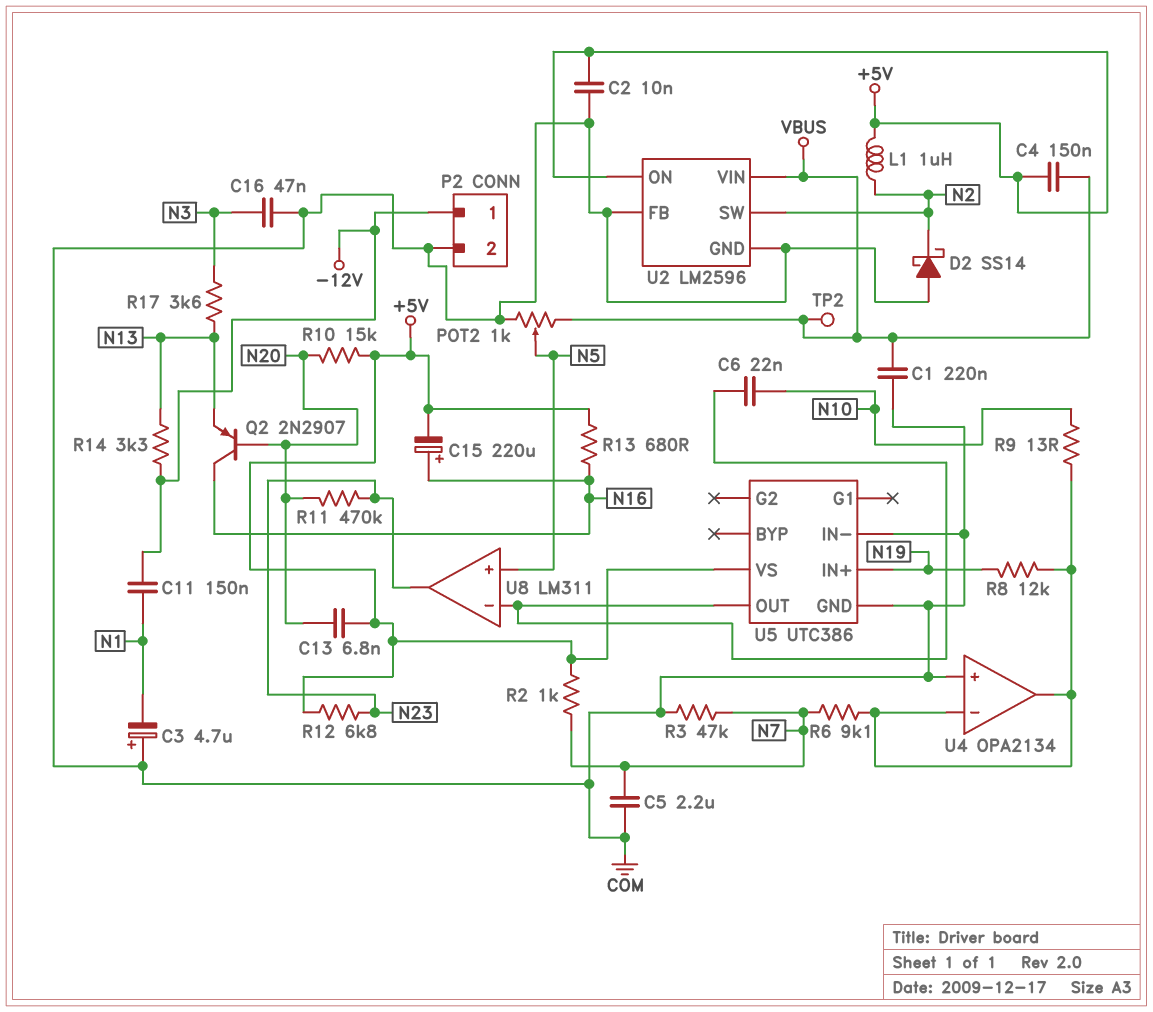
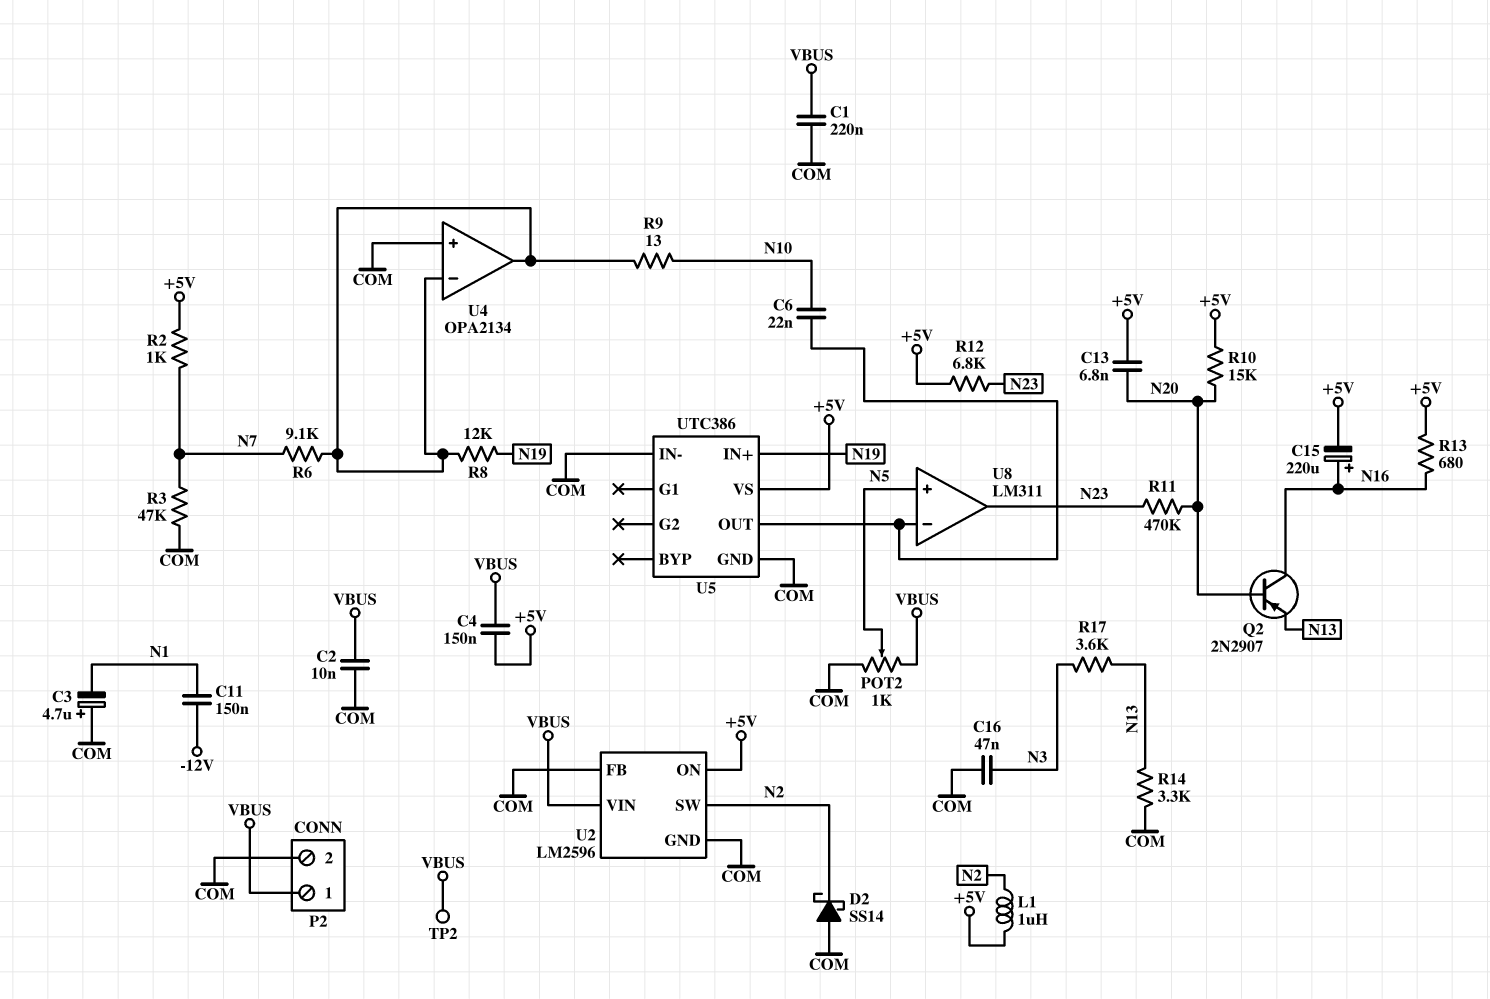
C2: 10nF (+5V, COM) -> 10nF (COM, VBUS)
C5: 2.2uF (COM, N7) -> none
P2 pin 1: -12V -> VBUS
R14: 3.3k (-12V, N13) -> 3.3k (COM, N13)

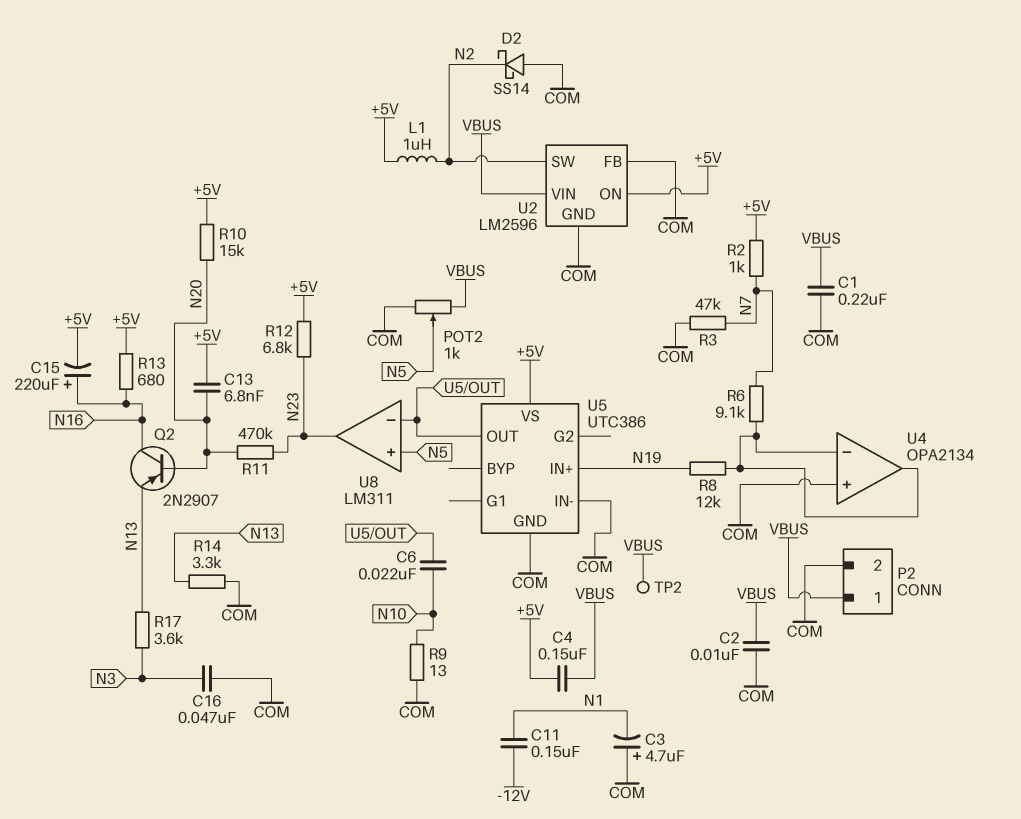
R9: 13 (N10, U4/in-) -> 13 (COM, N10)

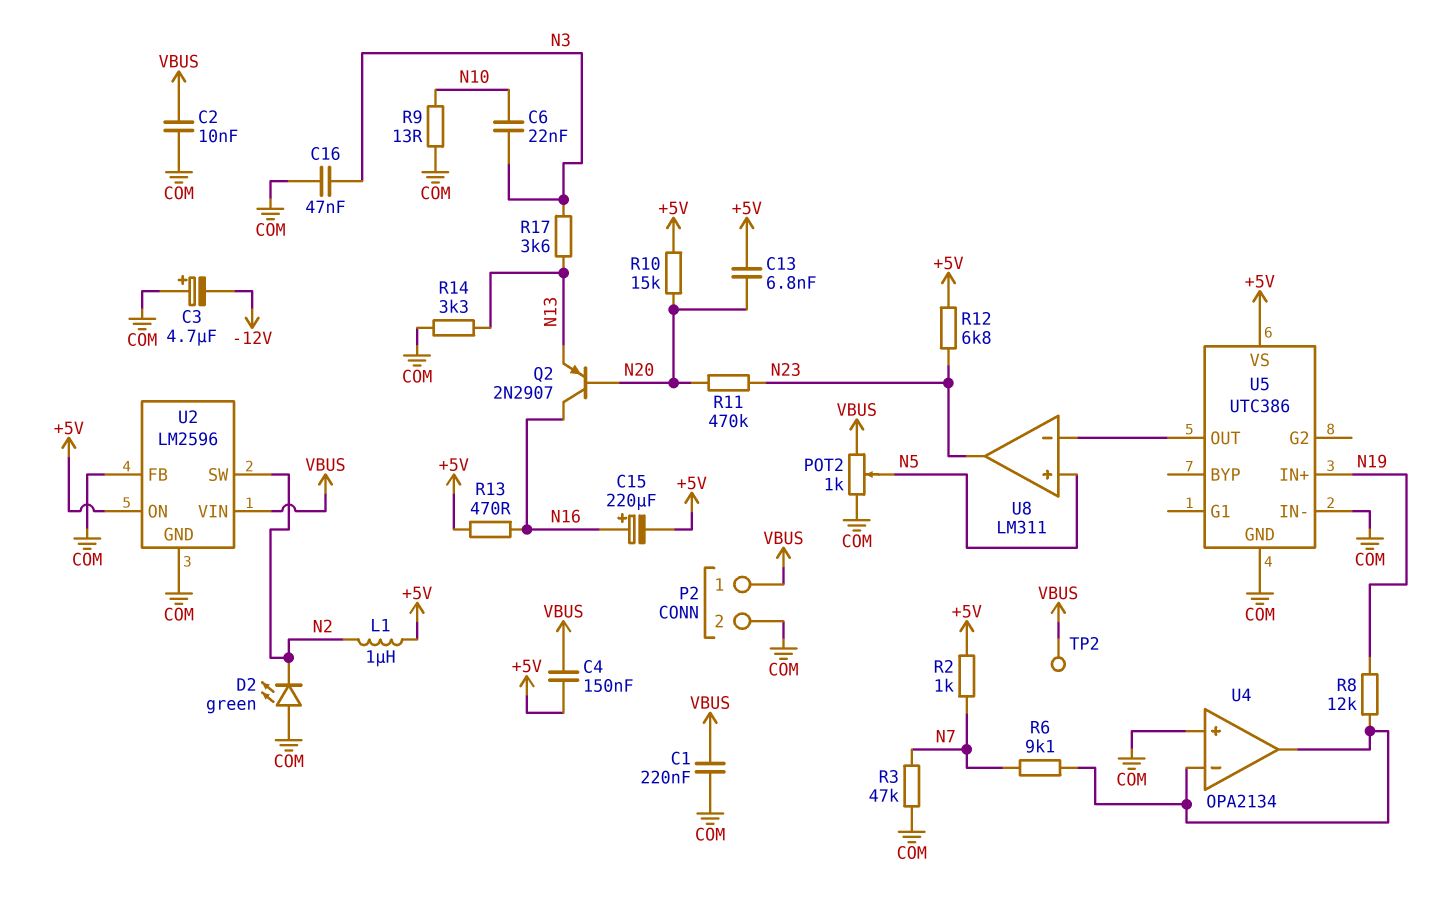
C3: 4.7uF (plus COM, minus N1) -> 4.7uF (plus COM, minus -12V)
C6: 22nF (N10, U5/OUT) -> 22nF (N3, N10)
C11: 150nF (-12V, N1) -> none
D2: schottky SS14 (A COM, K N2) -> LED green (A COM, K N2)
R13: 680 (+5V, N16) -> 470 (+5V, N16)

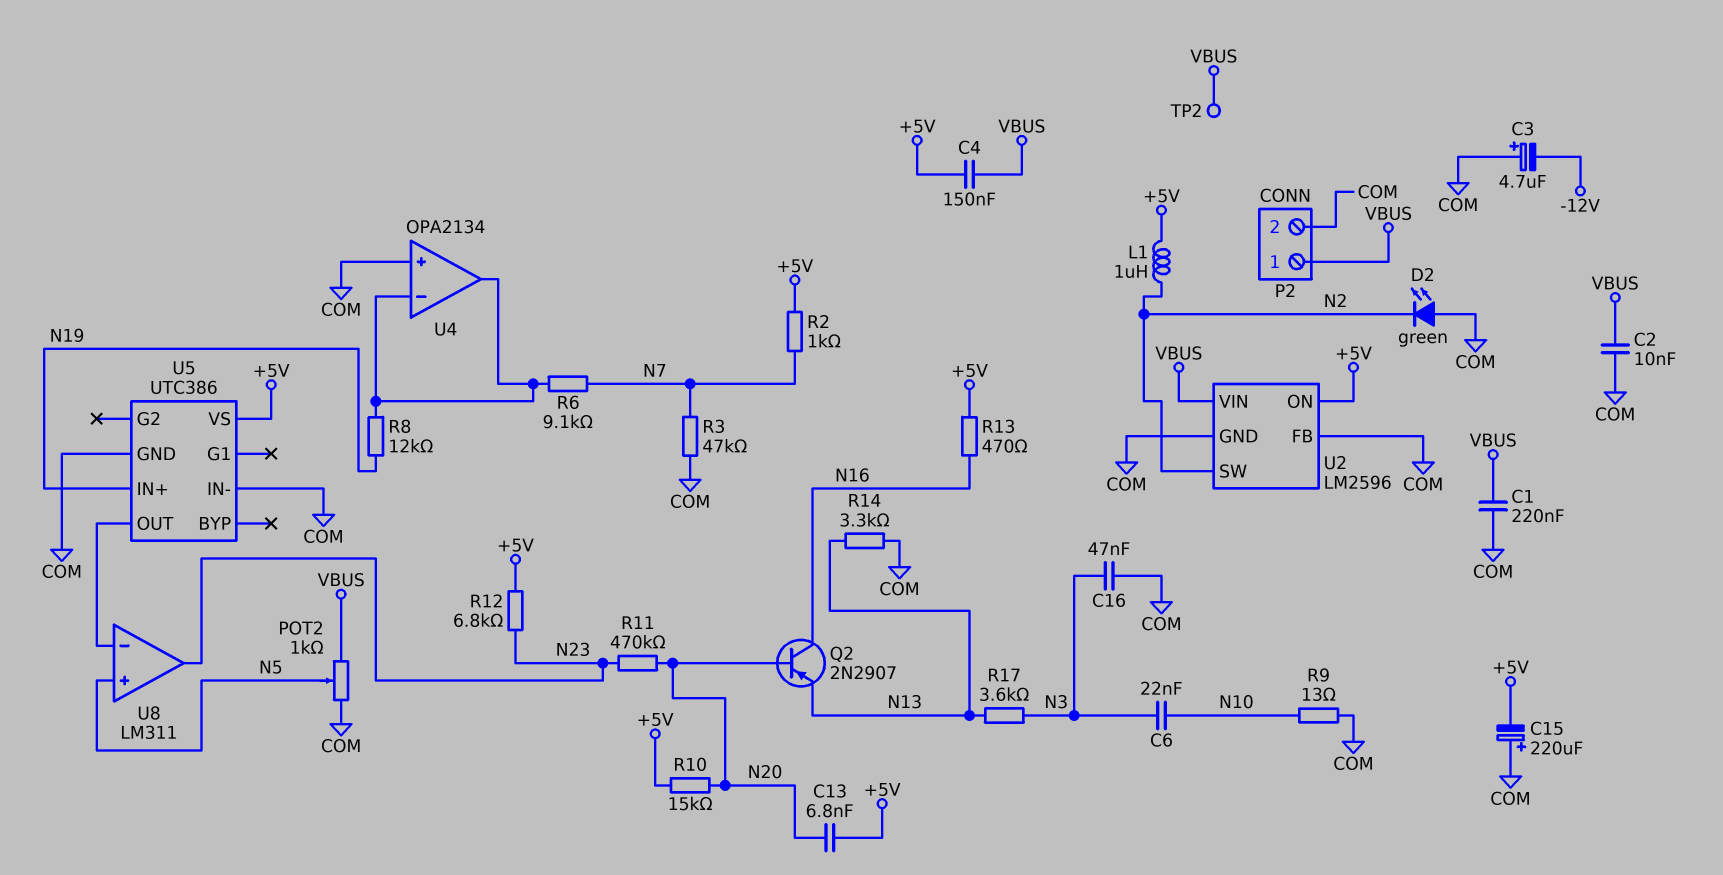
C15: 220uF (plus N16, minus +5V) -> 220uF (plus COM, minus +5V)

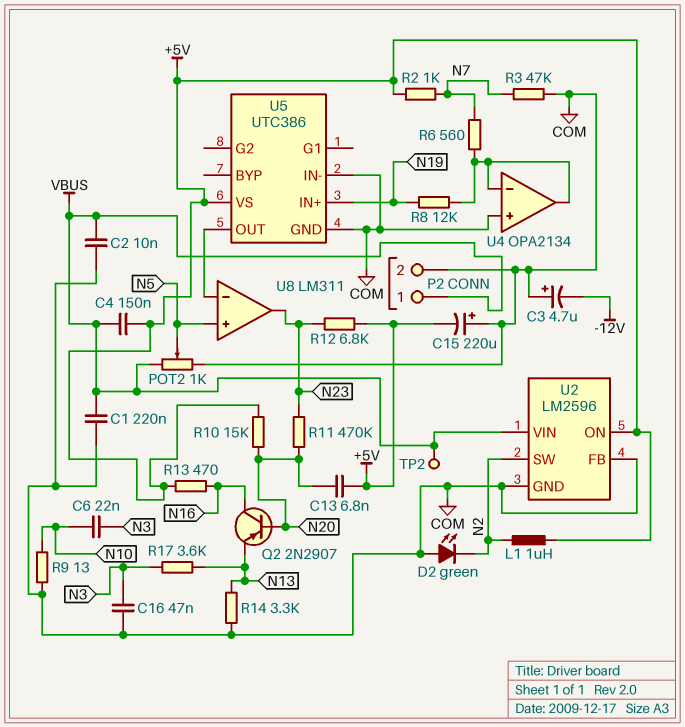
R6: 9.1k (N7, U4/in-) -> 560 (N7, U4/in-)

